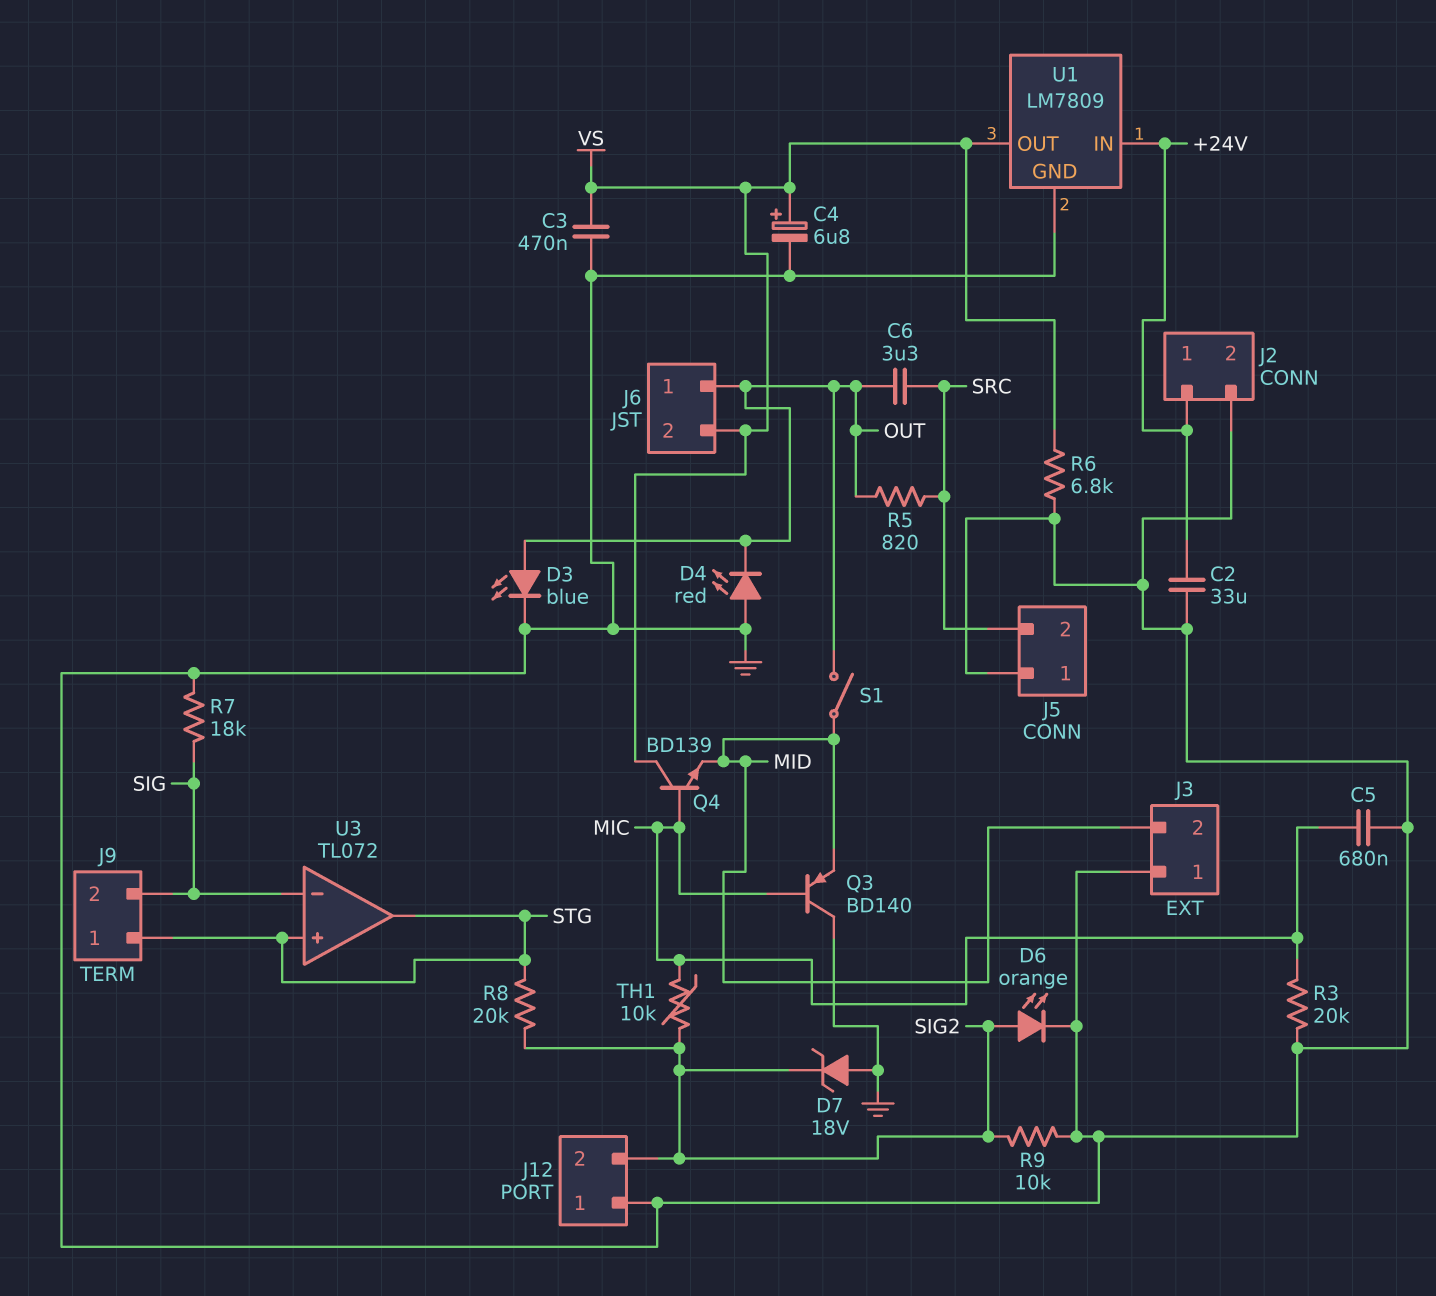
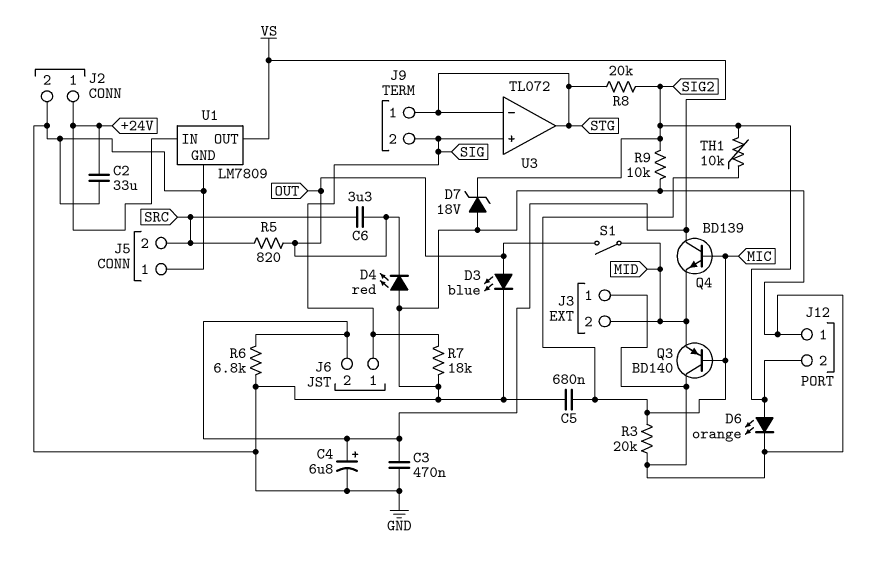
J6 pin 1: OUT -> SIG
U3 pin in+: STG -> SIG
U3 pin in-: SIG -> STG

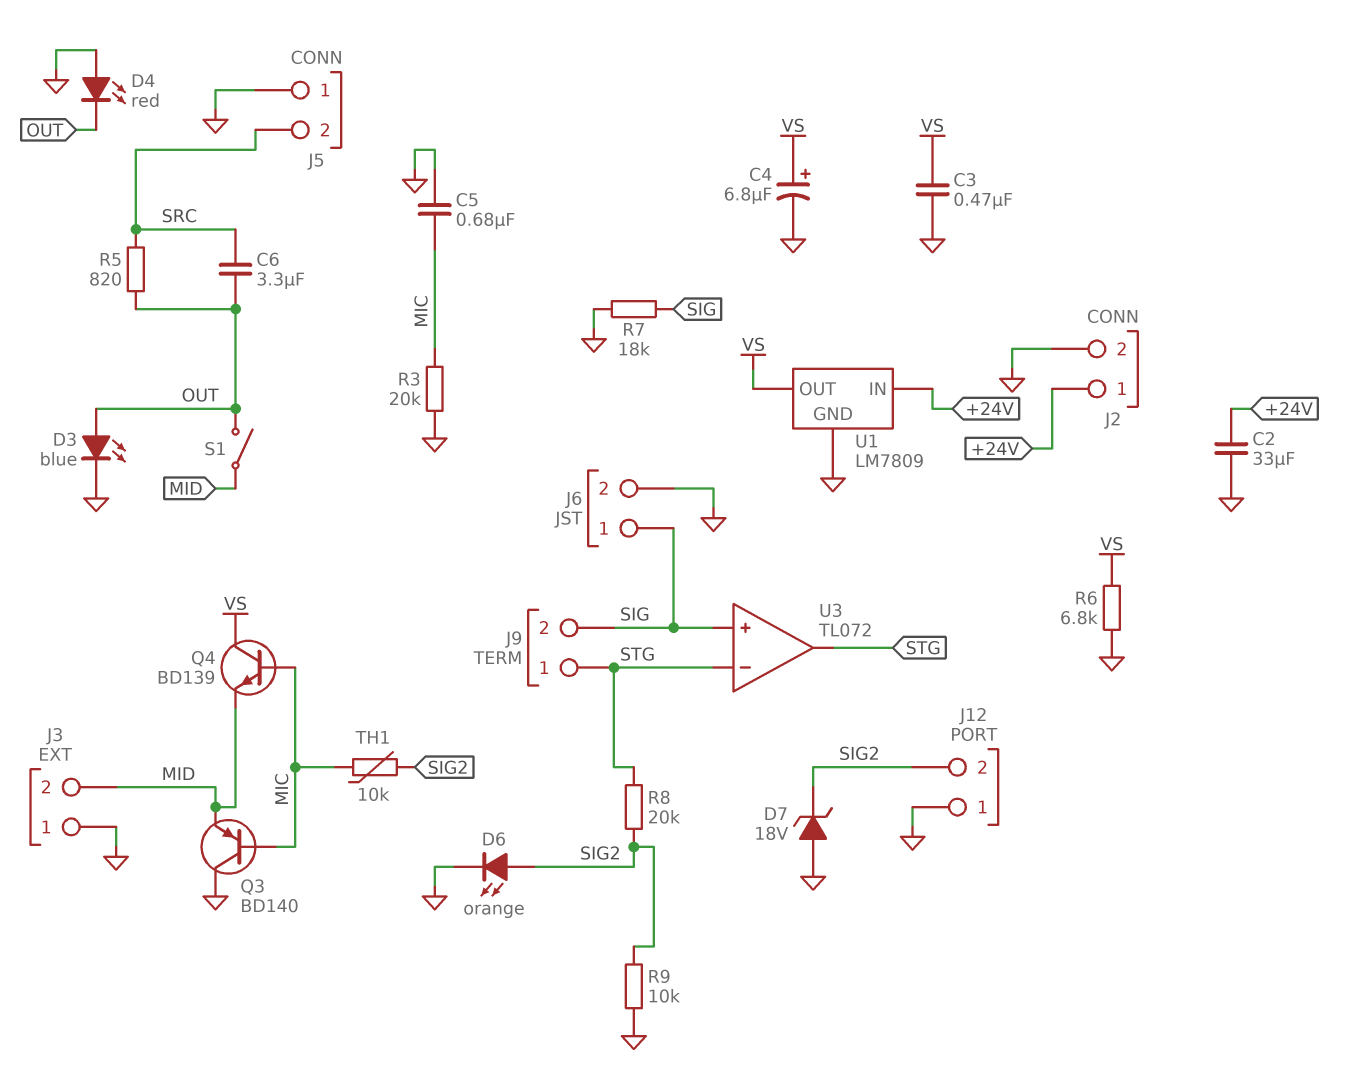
J6 pin 2: VS -> GND

